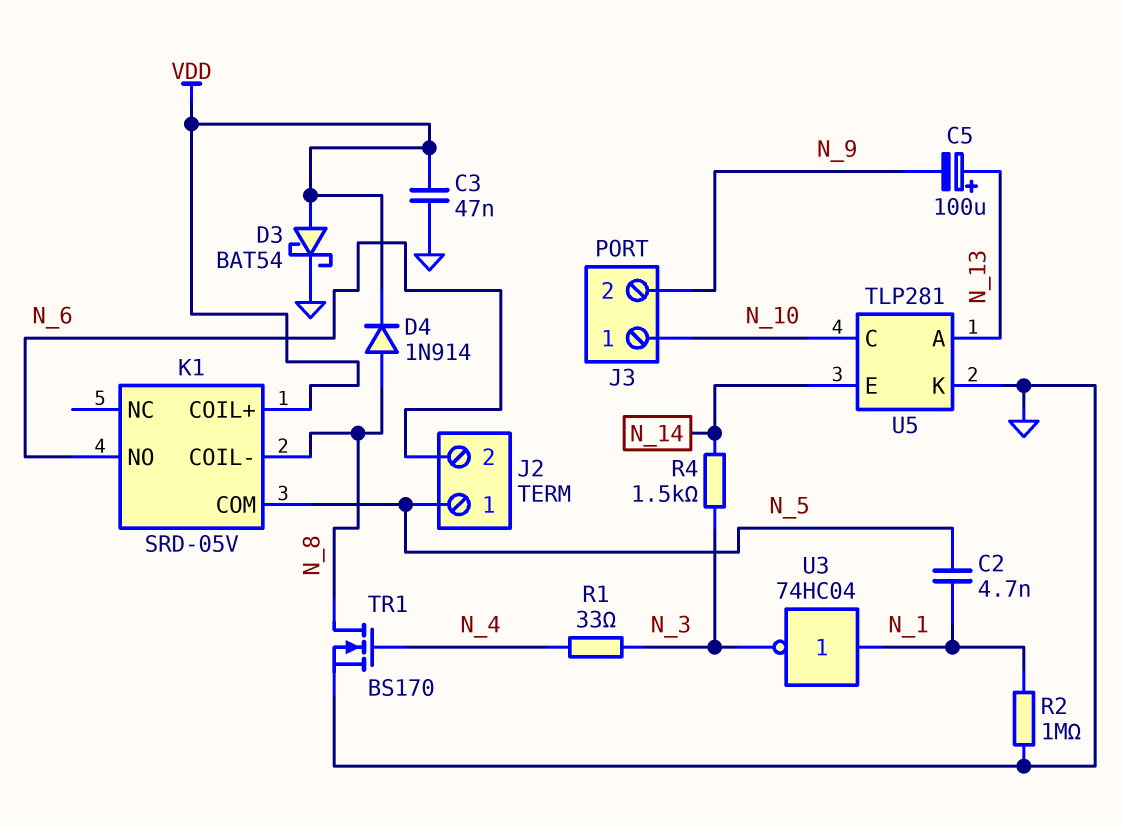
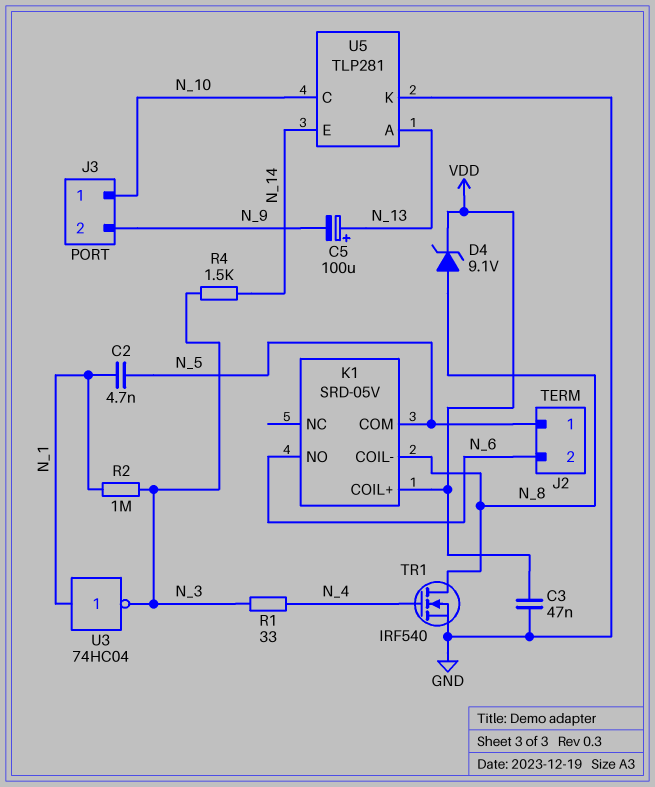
D3: schottky BAT54 (A VDD, K GND) -> none
D4: diode 1N914 (A N_8, K VDD) -> zener 9.1V (A N_8, K VDD)
R2: 1M (GND, N_1) -> 1M (N_1, N_3)
TR1: NMOS BS170 (G N_4, D N_8, S GND) -> NMOS IRF540 (G N_4, D N_8, S GND)

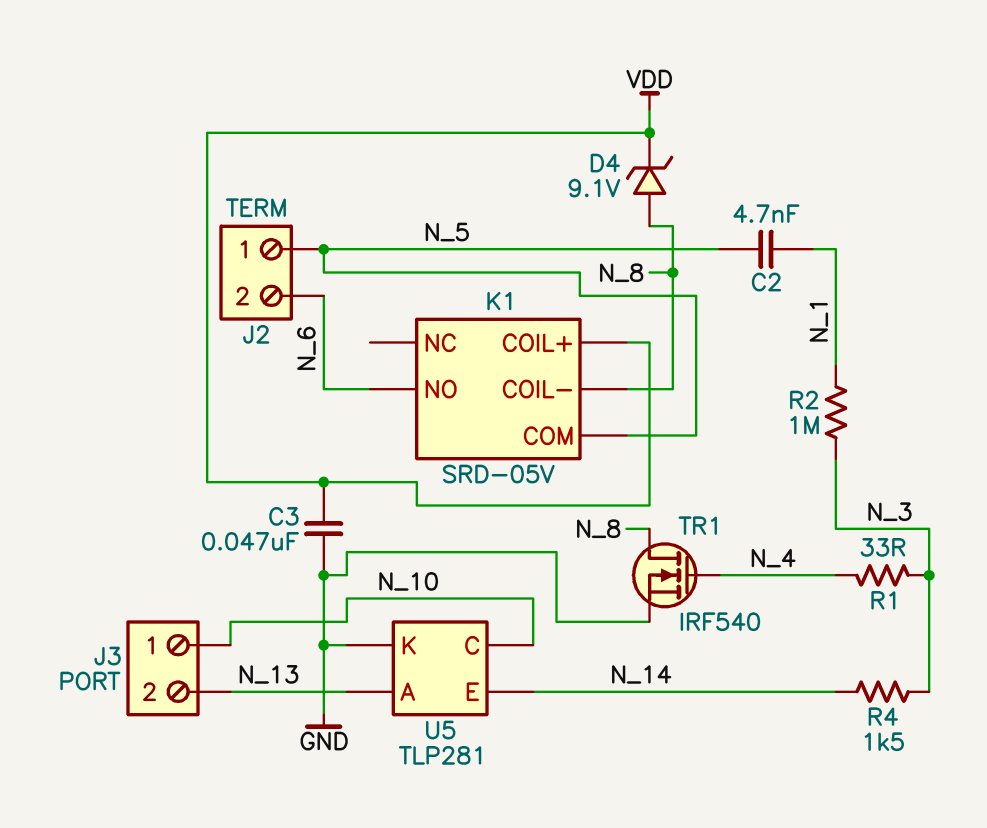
C5: 100uF (plus N_13, minus N_9) -> none
J3 pin 2: N_9 -> N_13
U3: NOT 74HC04 (in N_1, out N_3) -> none

